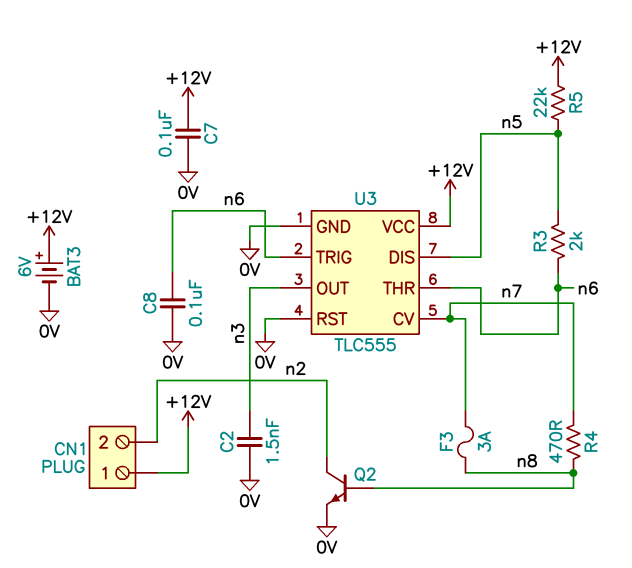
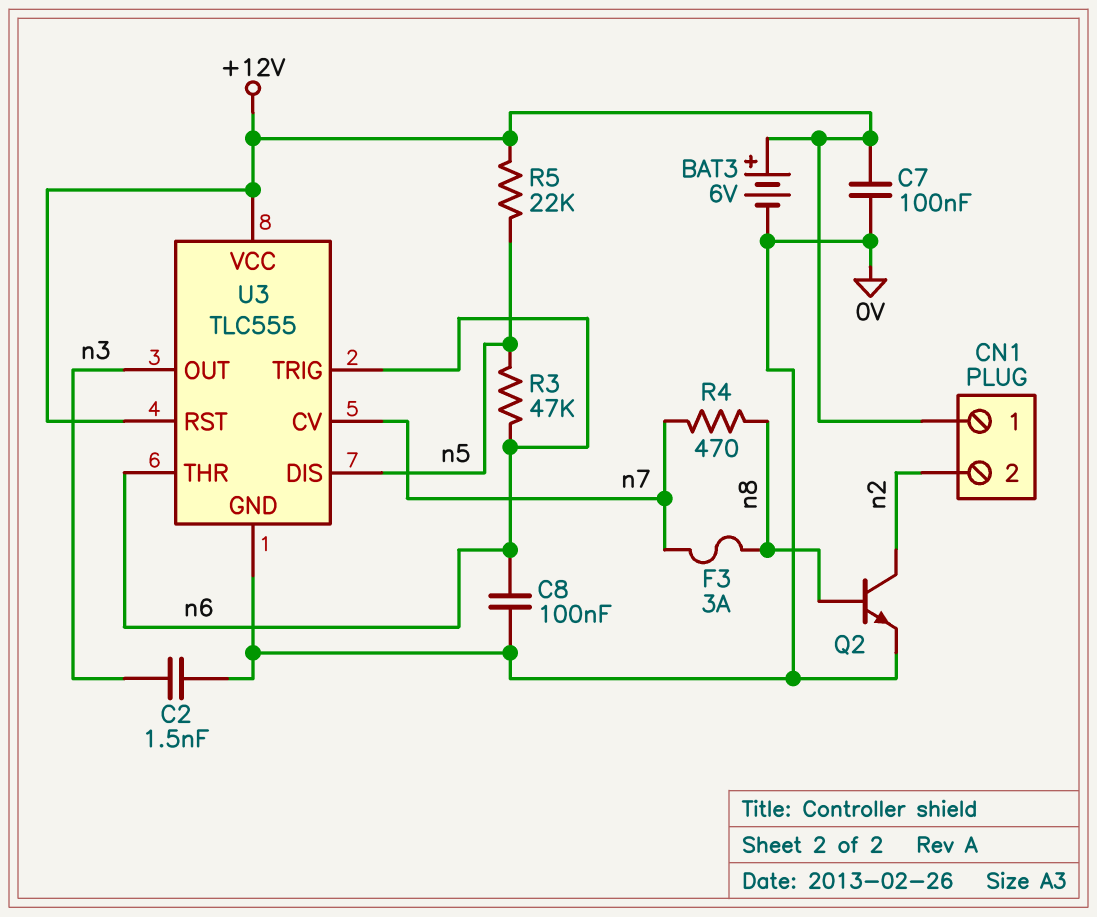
R3: 2k (n5, n6) -> 47k (n5, n6)
U3 pin RST: 0V -> +12V

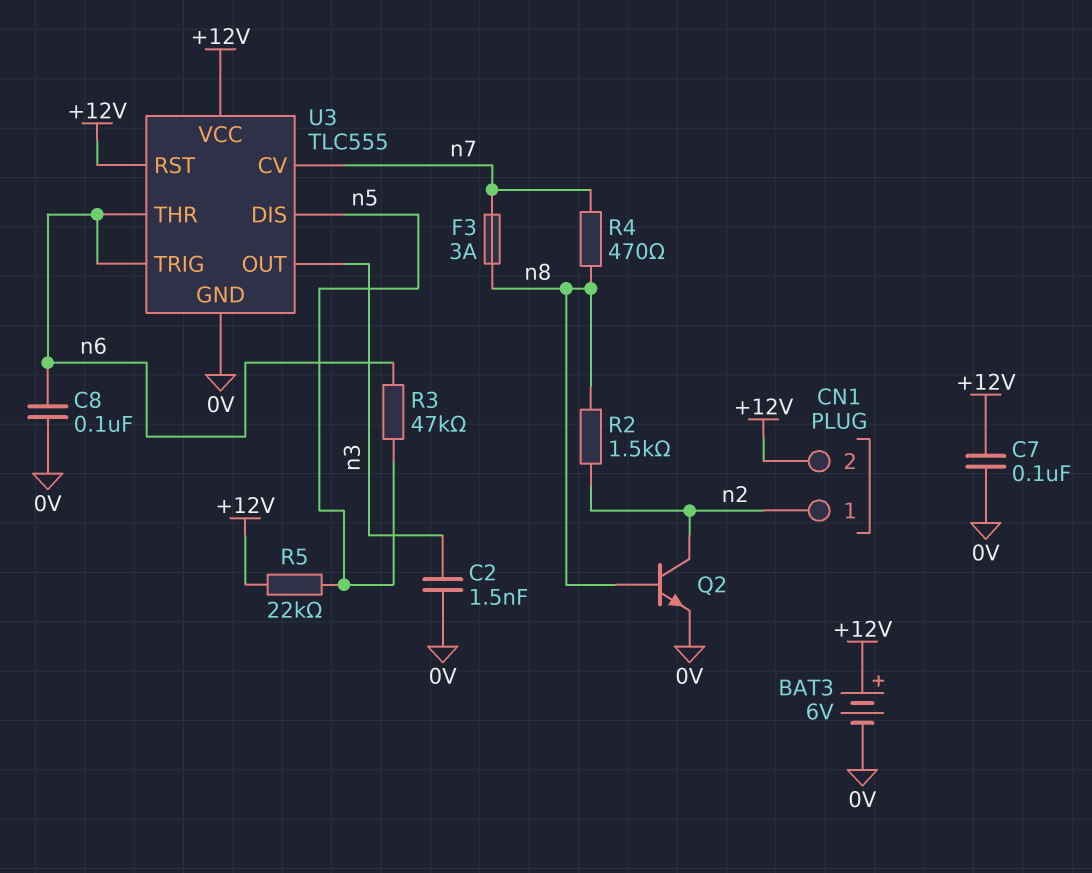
CN1 pin 1: +12V -> n2
CN1 pin 2: n2 -> +12V
R2: none -> 1.5k (n2, n8)

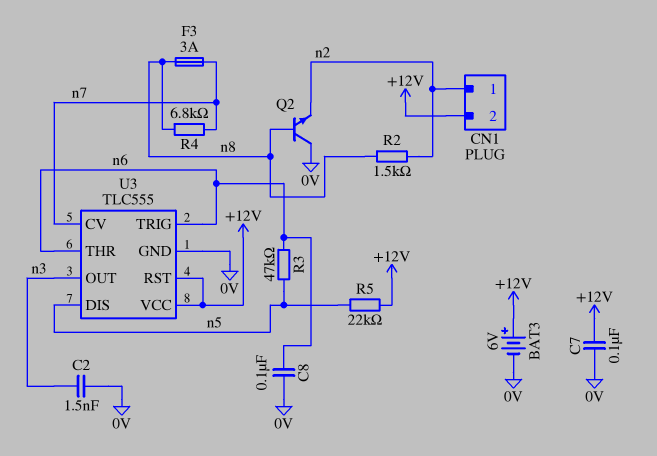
Q2: NPN (B n8, C n2, E 0V) -> NPN (B n8, C 0V, E n2)
R4: 470 (n7, n8) -> 6.8k (n7, n8)

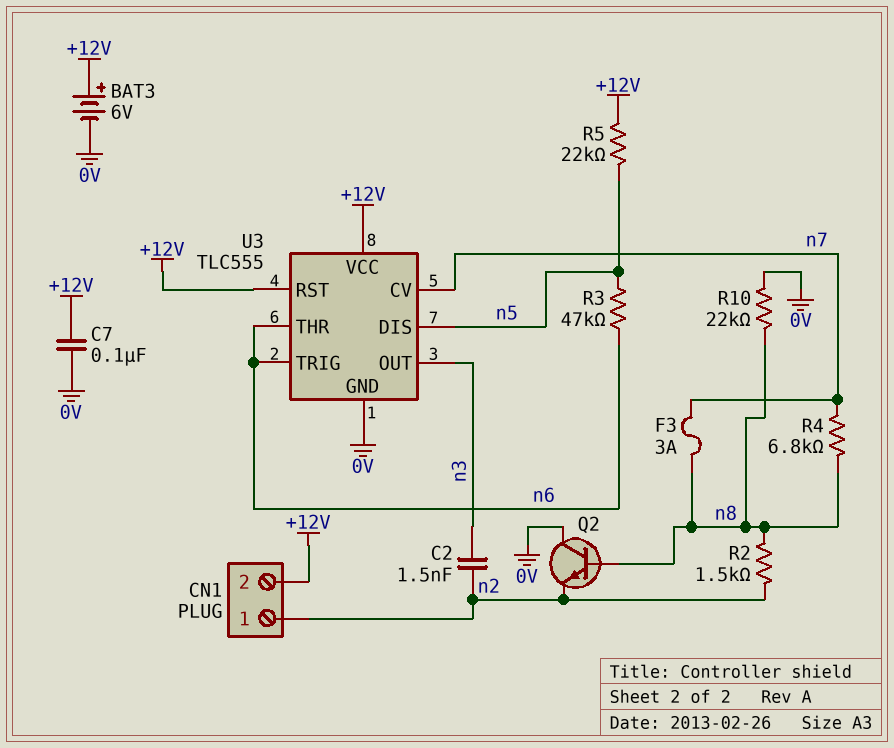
C2: 1.5nF (0V, n3) -> 1.5nF (n2, n3)
C8: 100nF (0V, n6) -> none
R10: none -> 22k (0V, n8)

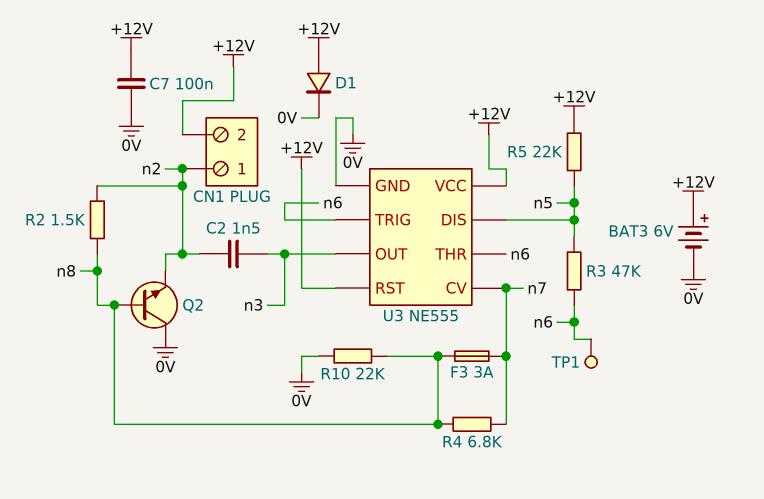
D1: none -> diode (A +12V, K 0V)
TP1: none -> test point (n6)
U3: TLC555 -> NE555

